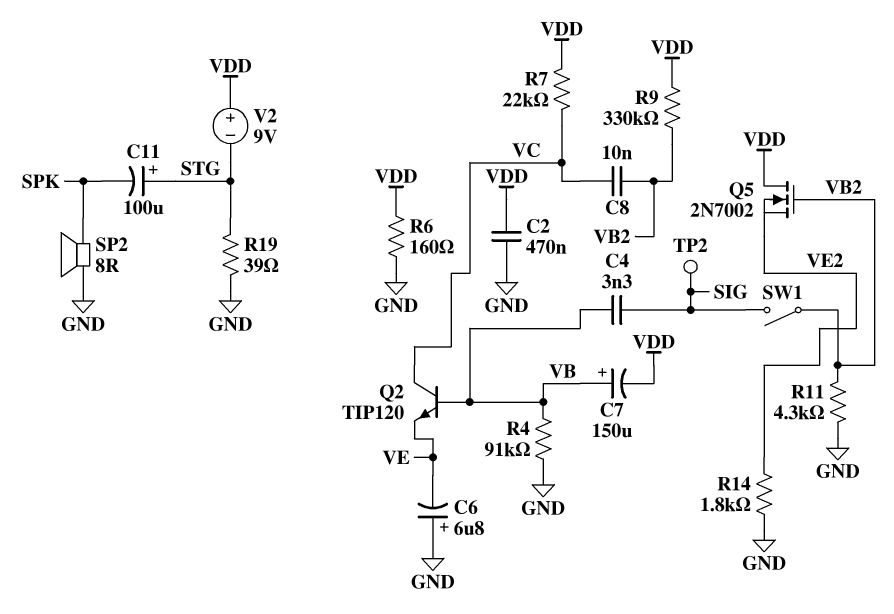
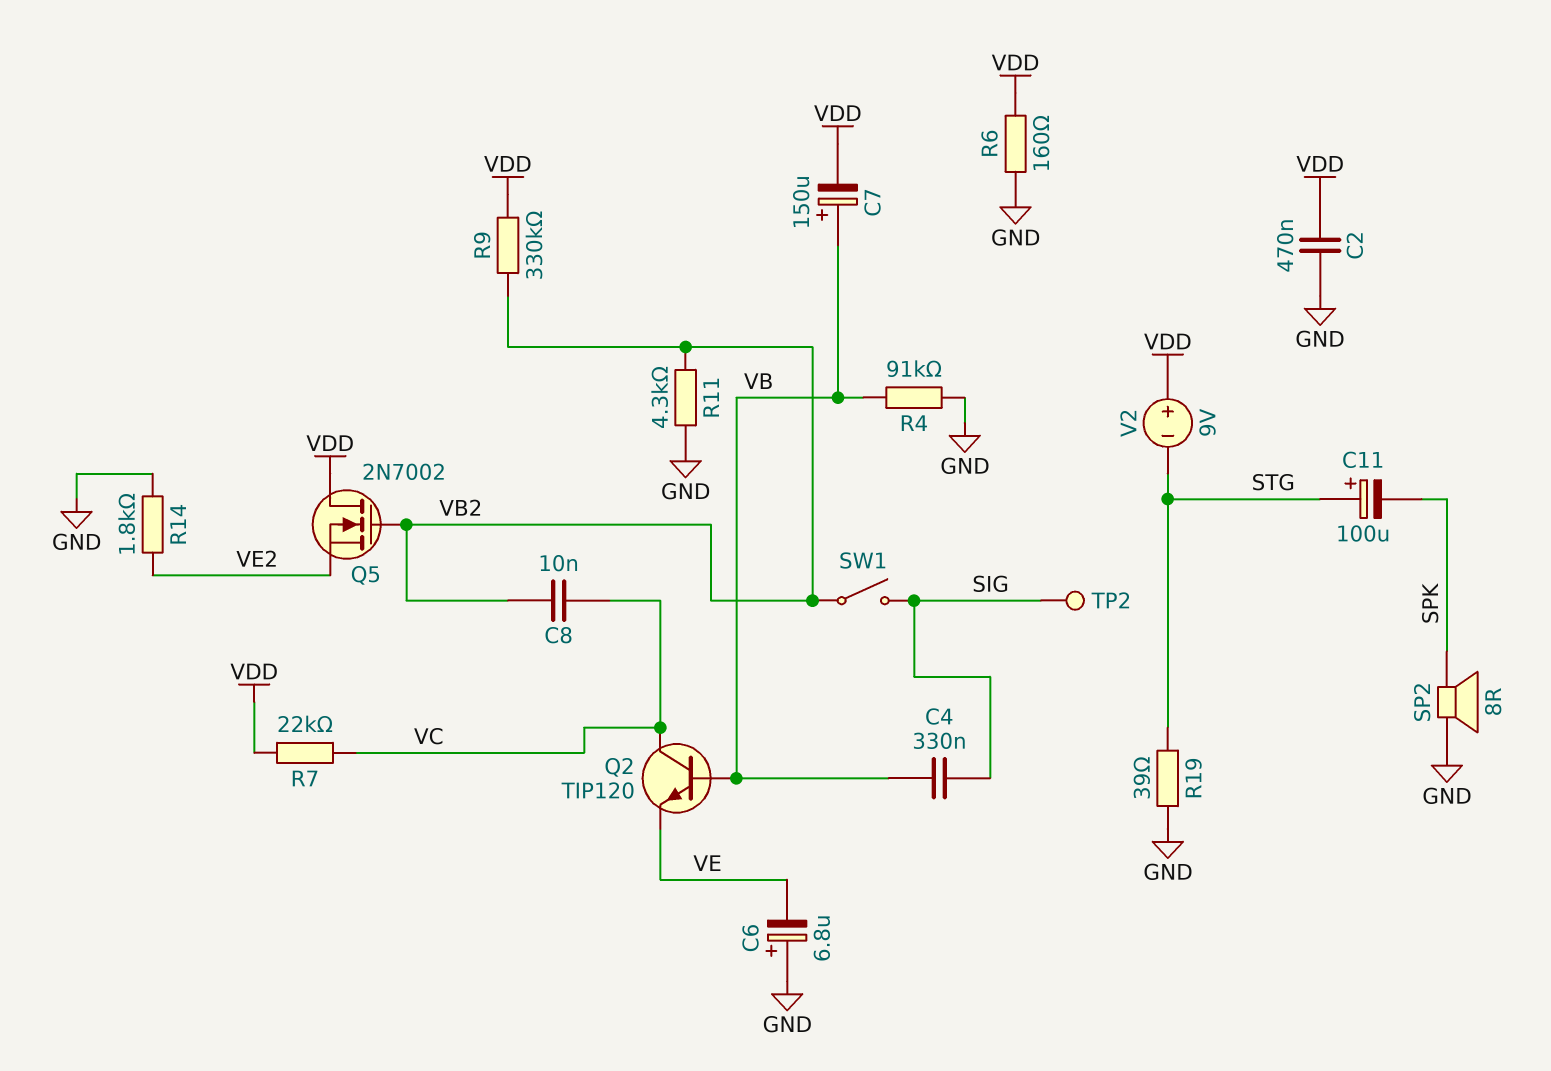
C4: 3.3nF (SIG, VB) -> 330nF (SIG, VB)

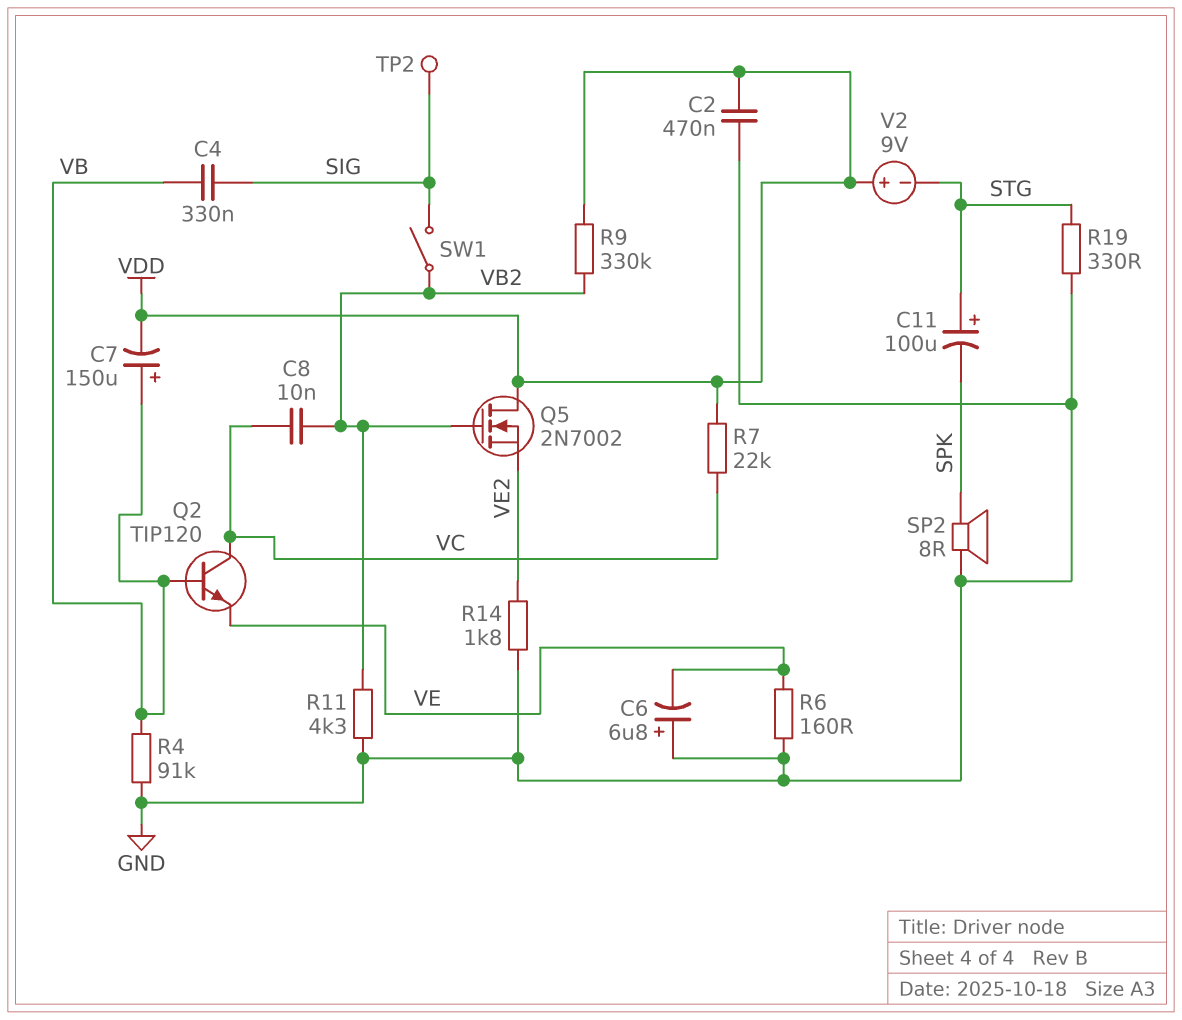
R6: 160 (GND, VDD) -> 160 (GND, VE)
R19: 39 (GND, STG) -> 330 (GND, STG)

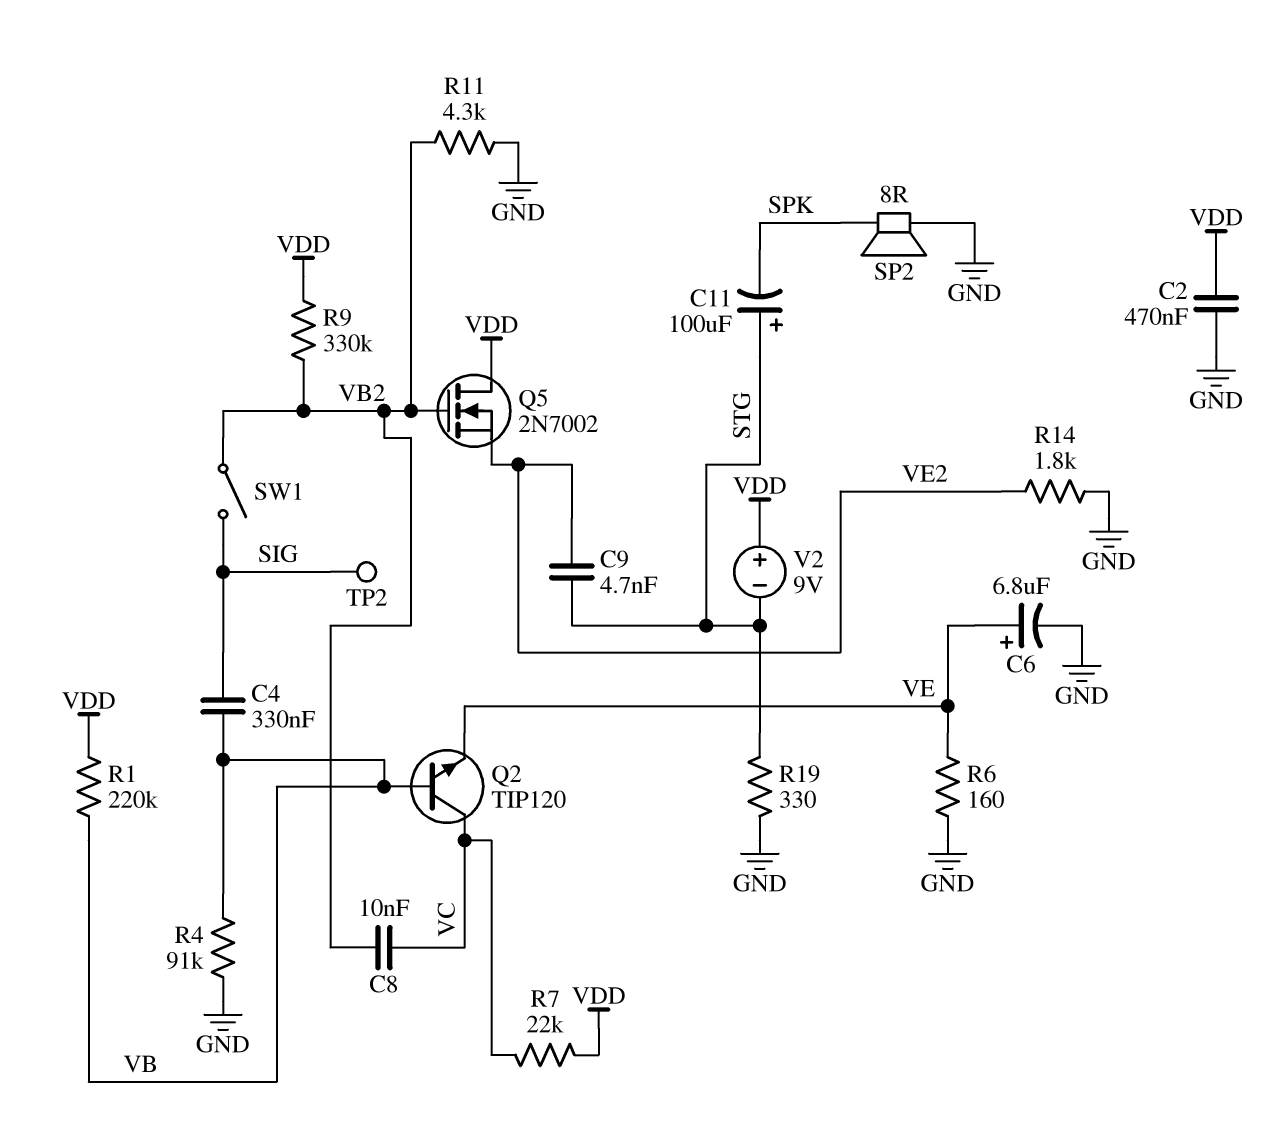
C6: 6.8uF (plus GND, minus VE) -> 6.8uF (plus VE, minus GND)
C7: 150uF (plus VB, minus VDD) -> none
C9: none -> 4.7nF (STG, VE2)
R1: none -> 220k (VB, VDD)

